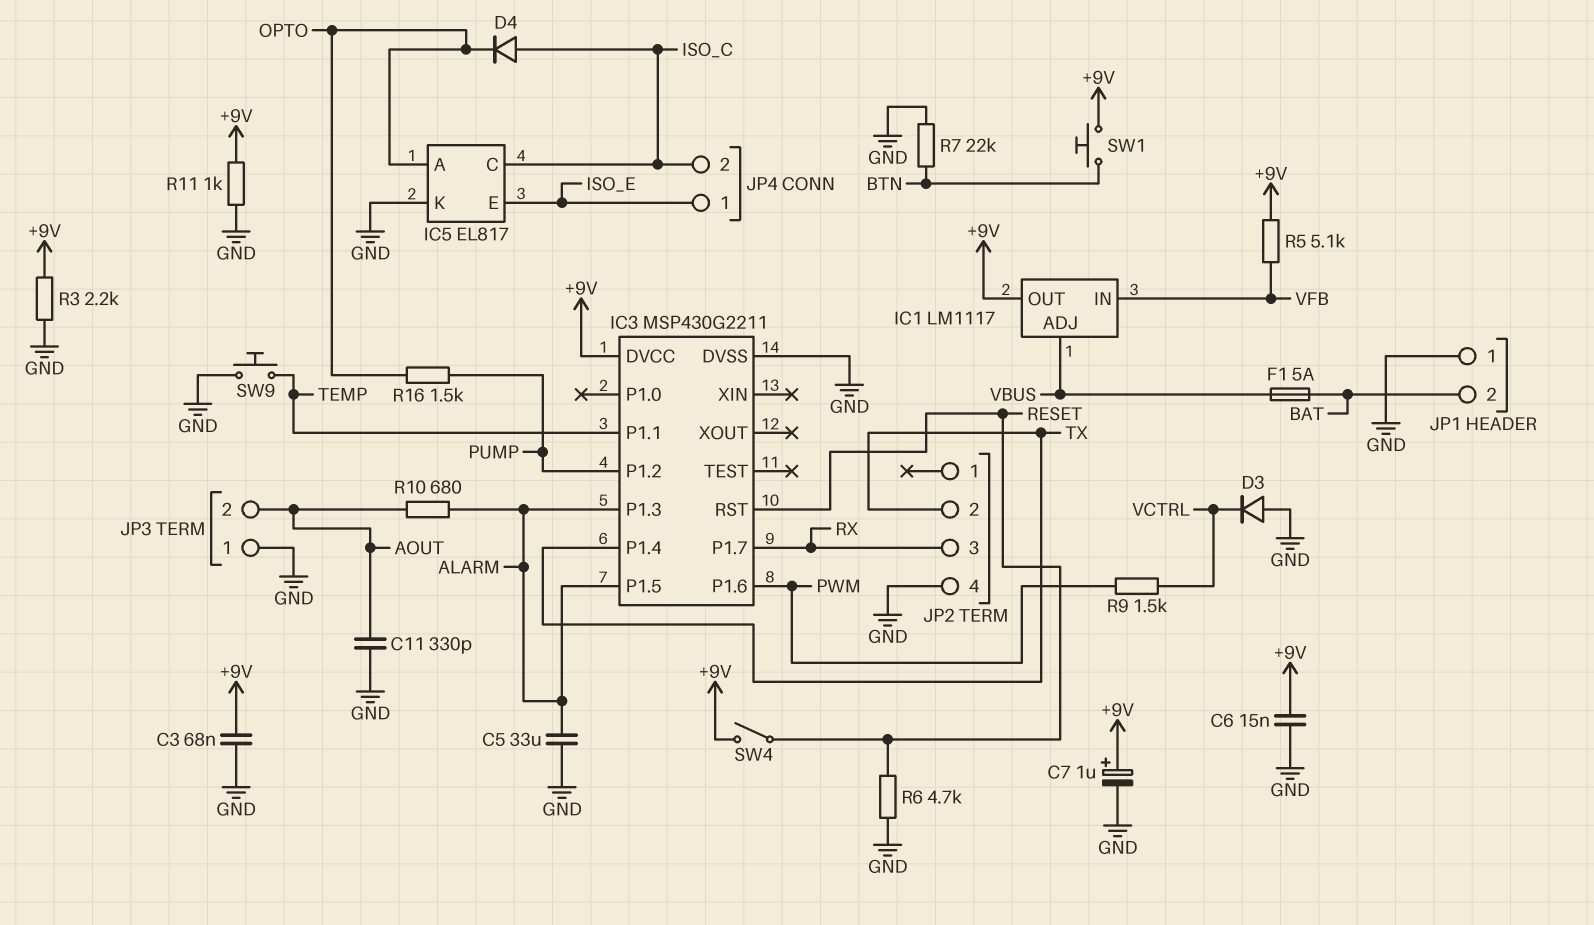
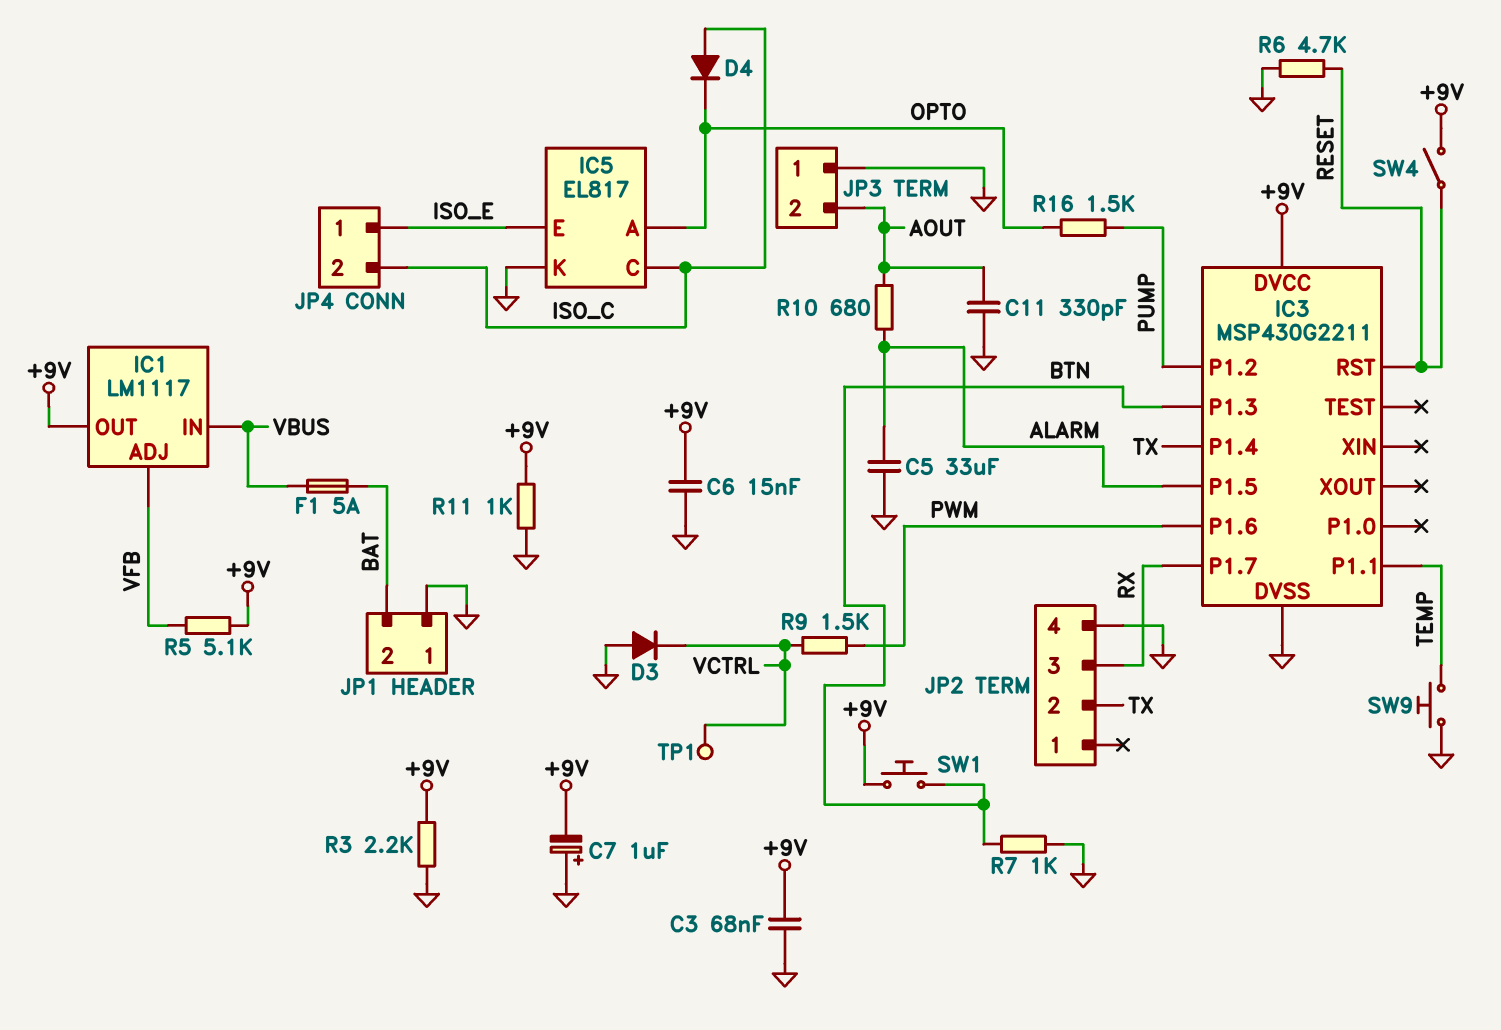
C7: 1uF (plus +9V, minus GND) -> 1uF (plus GND, minus +9V)
IC1 pin ADJ: VBUS -> VFB
IC1 pin IN: VFB -> VBUS
IC3 pin P1.3: ALARM -> BTN
R7: 22k (BTN, GND) -> 1k (BTN, GND)
TP1: none -> test point (VCTRL)

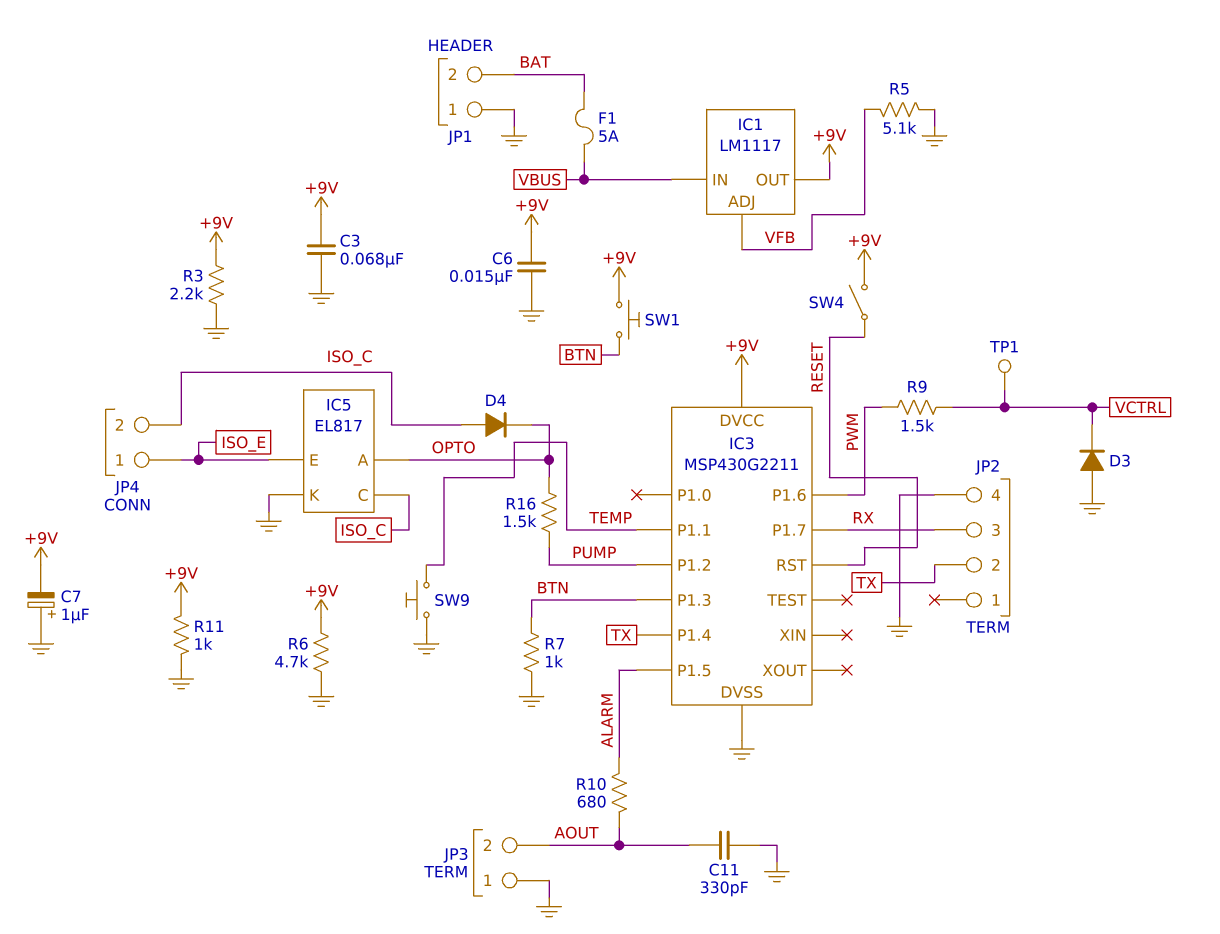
C5: 33uF (ALARM, GND) -> none
R5: 5.1k (+9V, VFB) -> 5.1k (GND, VFB)
R6: 4.7k (GND, RESET) -> 4.7k (+9V, GND)

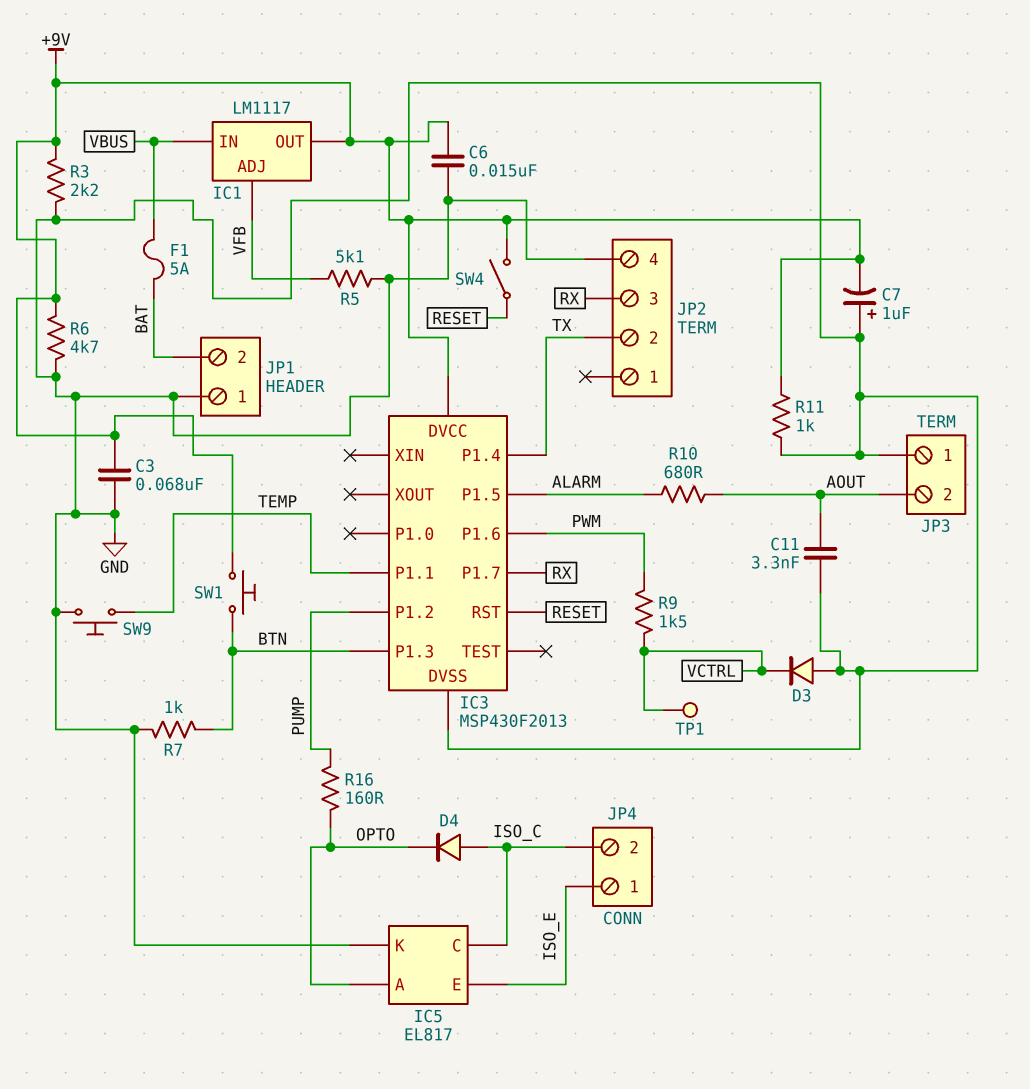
C11: 330pF (AOUT, GND) -> 3.3nF (AOUT, GND)
IC3: MSP430G2211 -> MSP430F2013
R16: 1.5k (OPTO, PUMP) -> 160 (OPTO, PUMP)

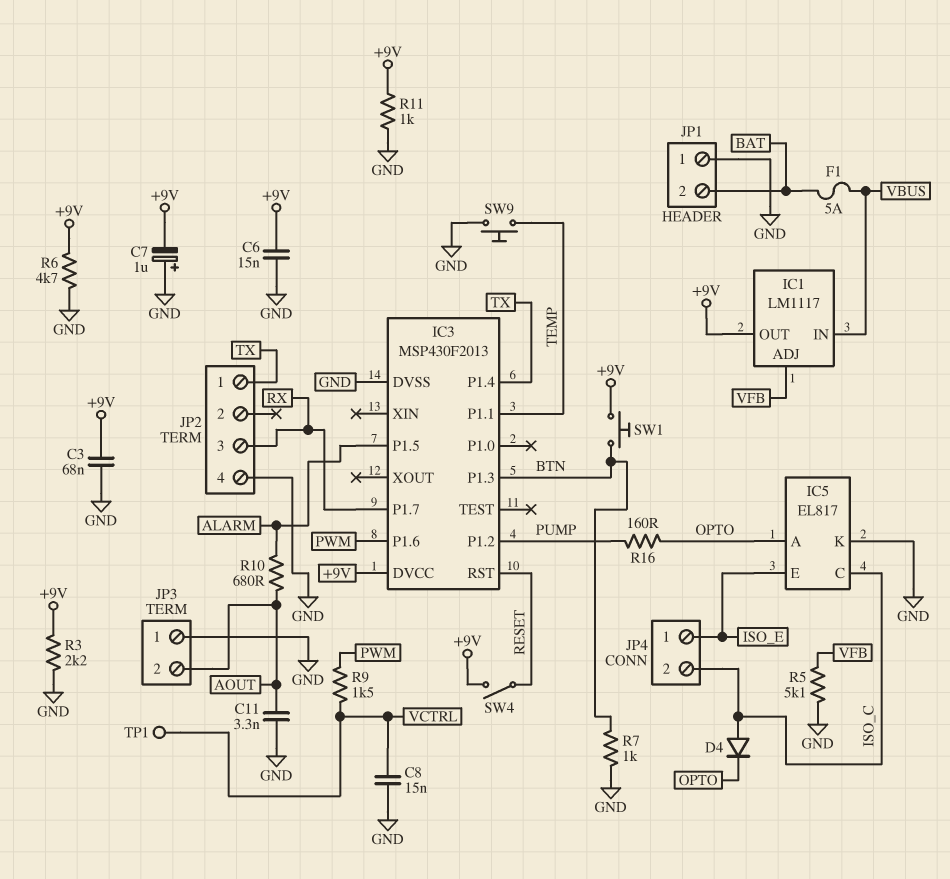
C8: none -> 15nF (GND, VCTRL)
D3: diode (A GND, K VCTRL) -> none
JP2 pin 1: none -> TX
JP2 pin 2: TX -> none

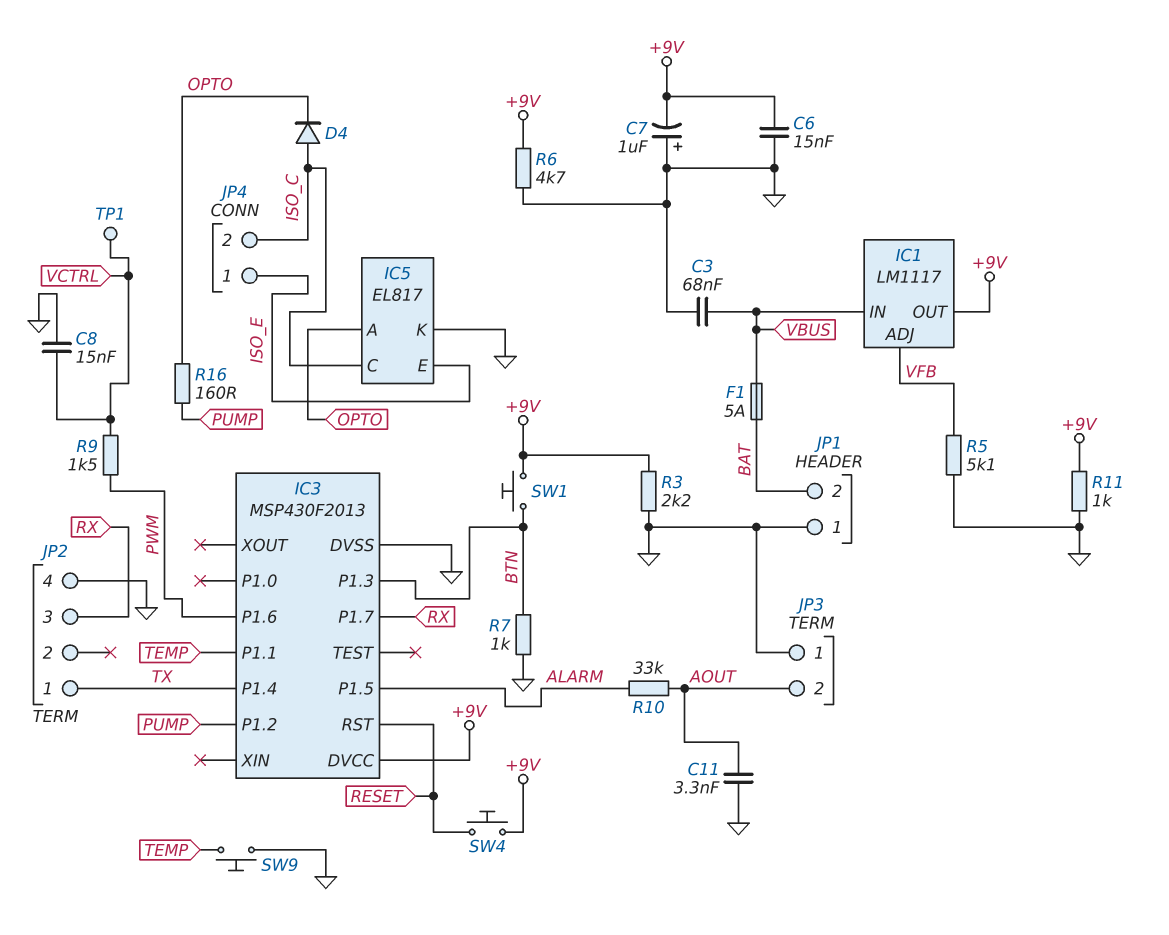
C3: 68nF (+9V, GND) -> 68nF (GND, VBUS)
R10: 680 (ALARM, AOUT) -> 33k (ALARM, AOUT)
SW4: switch (+9V, RESET) -> button (+9V, RESET)

